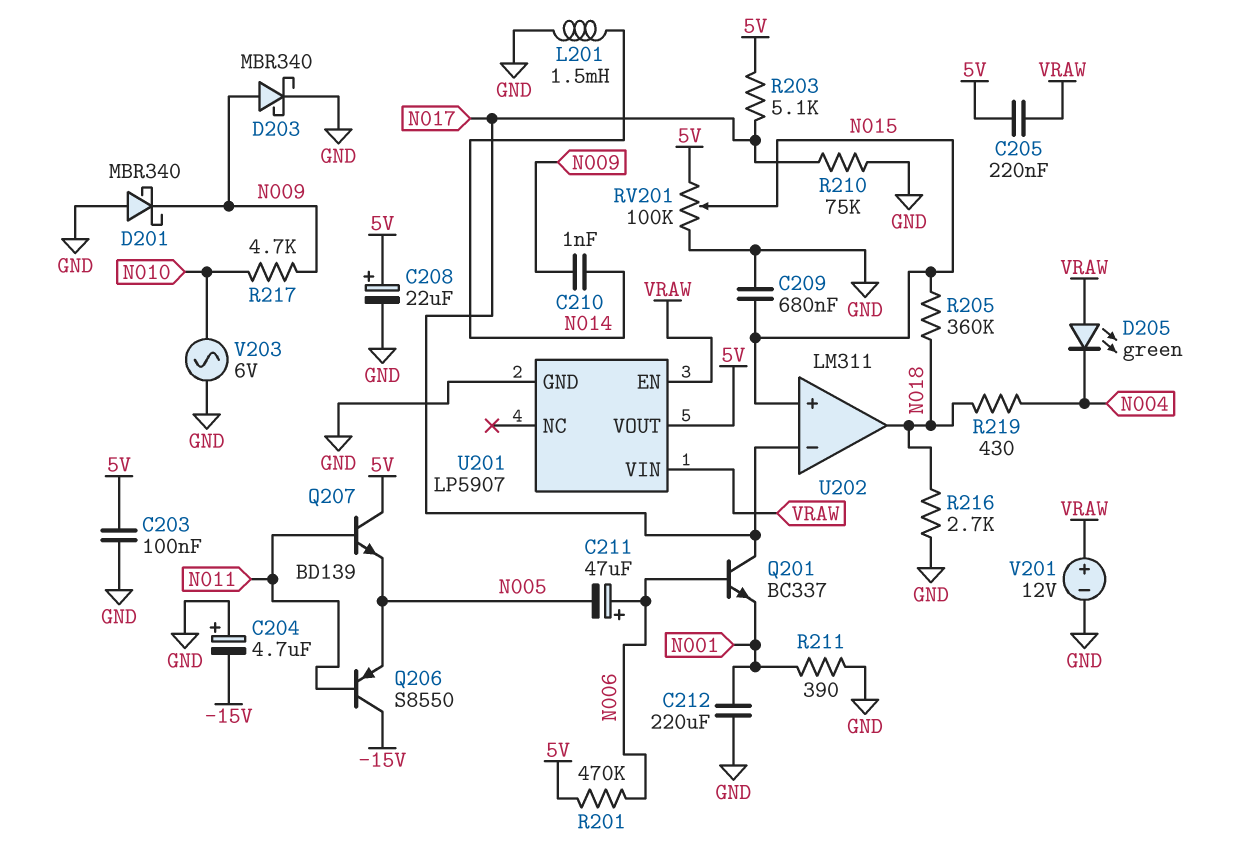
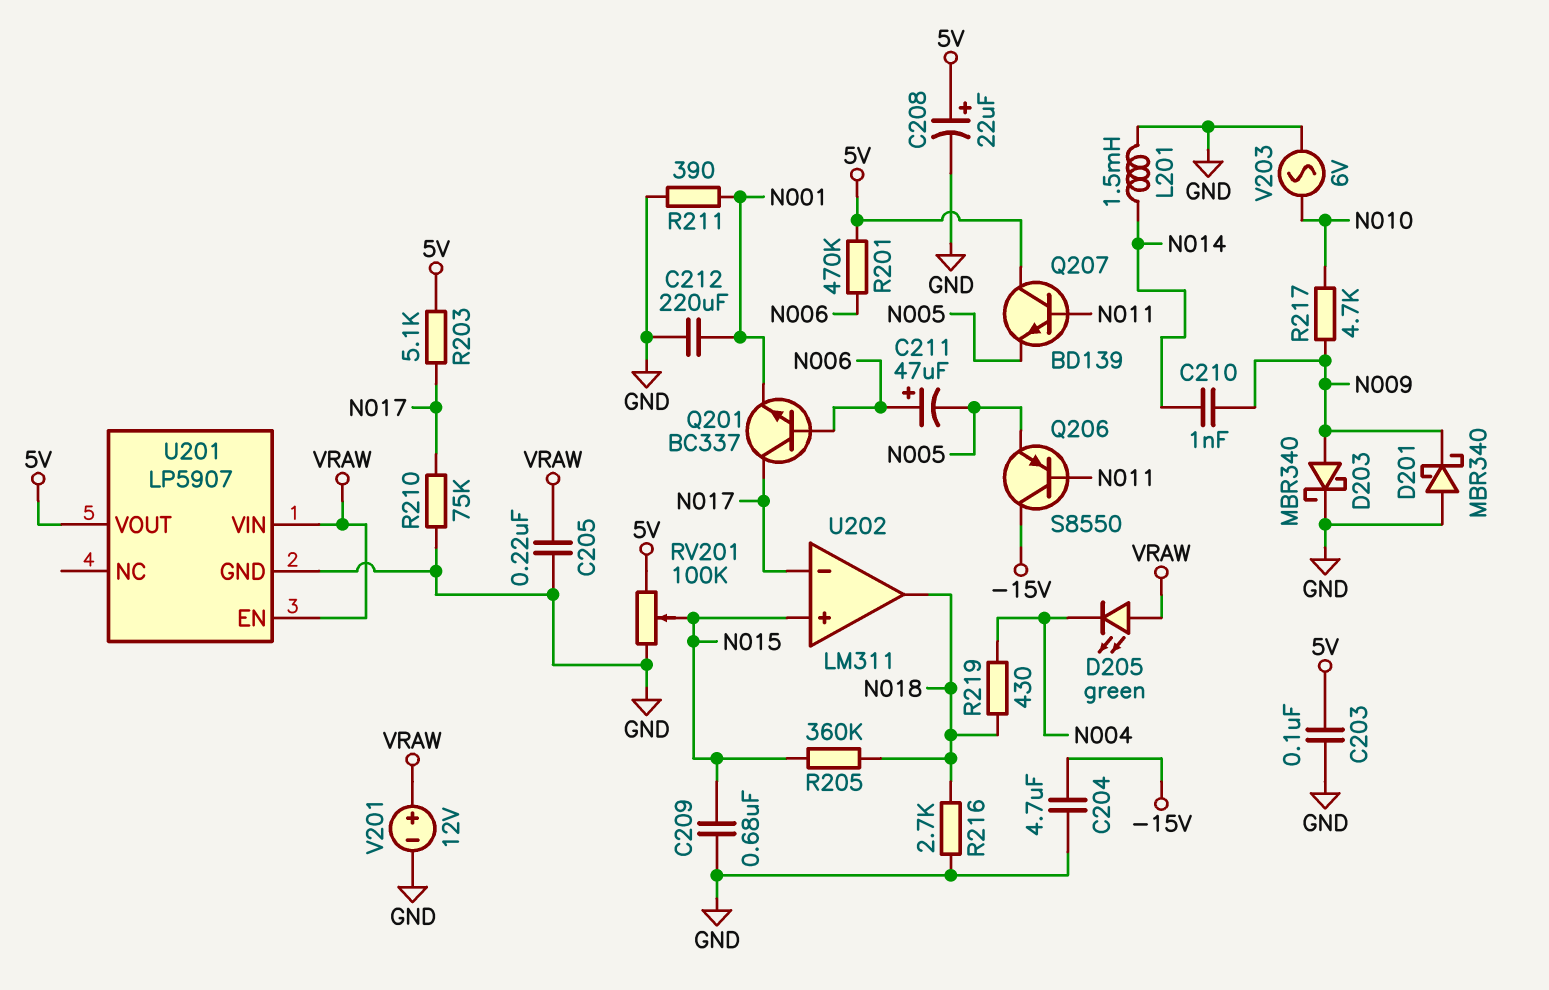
C204: 4.7uF (plus GND, minus -15V) -> 4.7uF (-15V, GND)
C205: 220nF (5V, VRAW) -> 220nF (GND, VRAW)

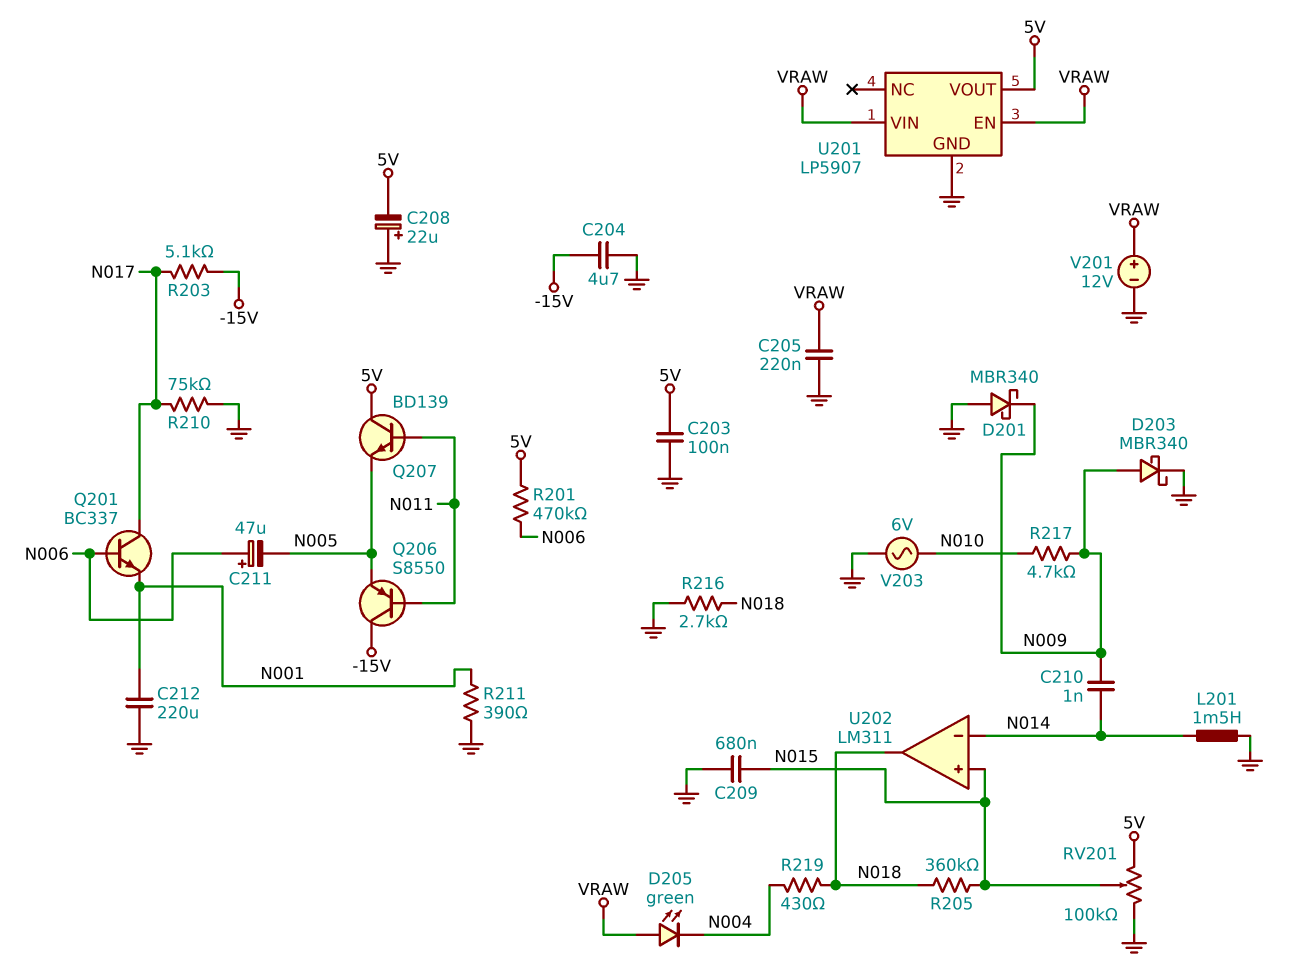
C208: 22uF (plus 5V, minus GND) -> 22uF (plus GND, minus 5V)
R203: 5.1k (5V, N017) -> 5.1k (-15V, N017)
U202 pin in-: N017 -> N014

